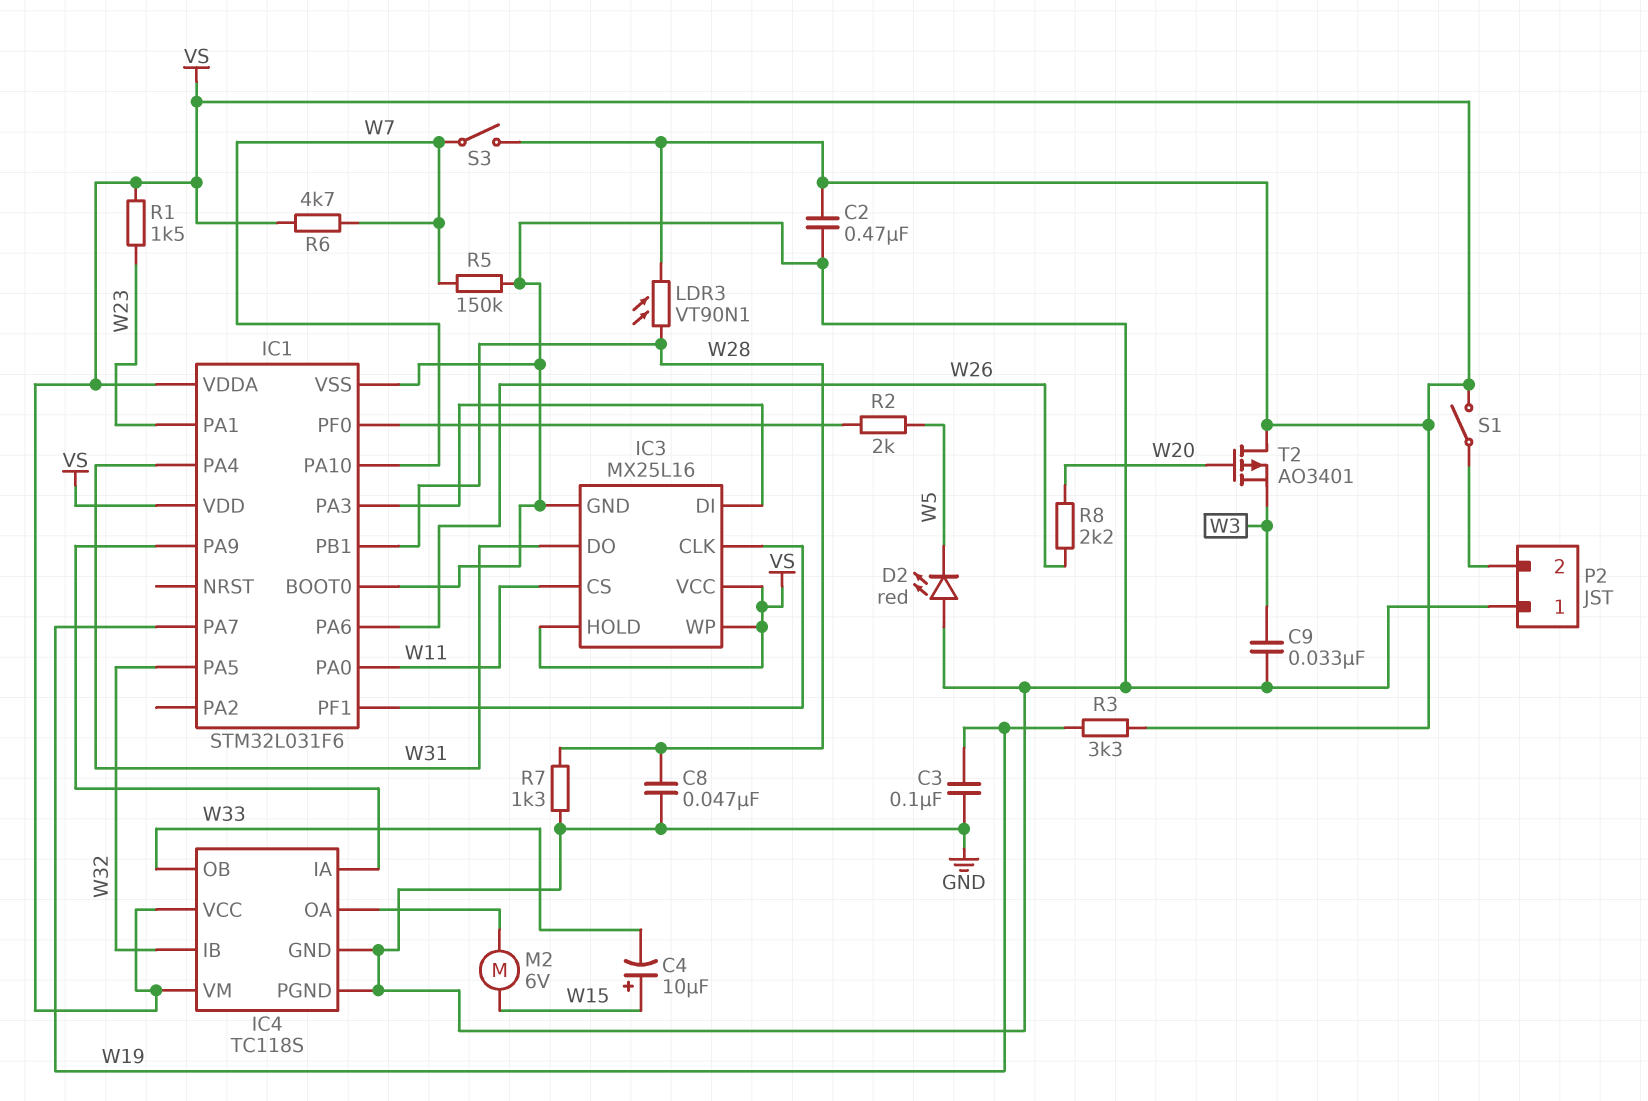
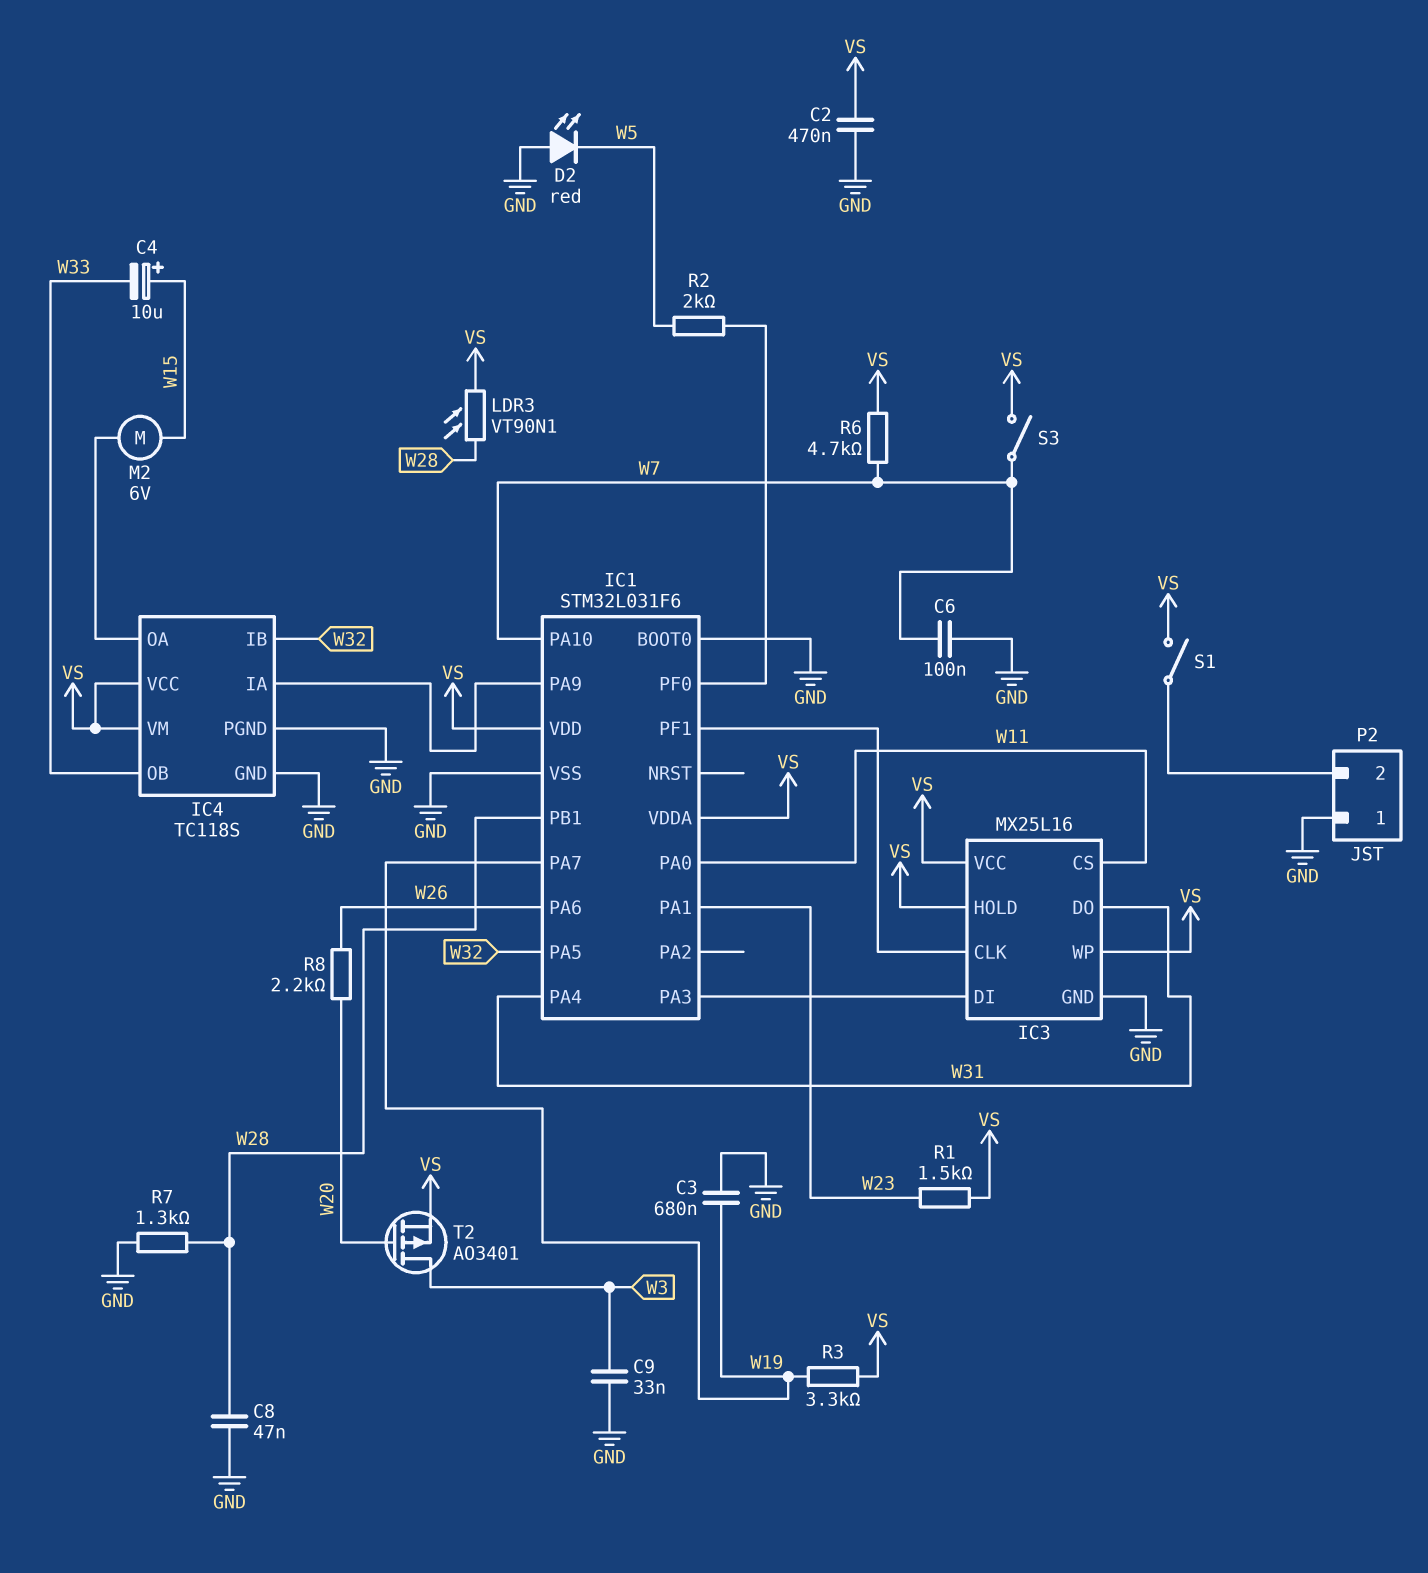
C3: 100nF (GND, W19) -> 680nF (GND, W19)
C6: none -> 100nF (GND, W7)
R5: 150k (GND, W7) -> none
T2: PMOS AO3401 (G W20, D VS, S W3) -> PMOS AO3401 (G W20, D W3, S VS)

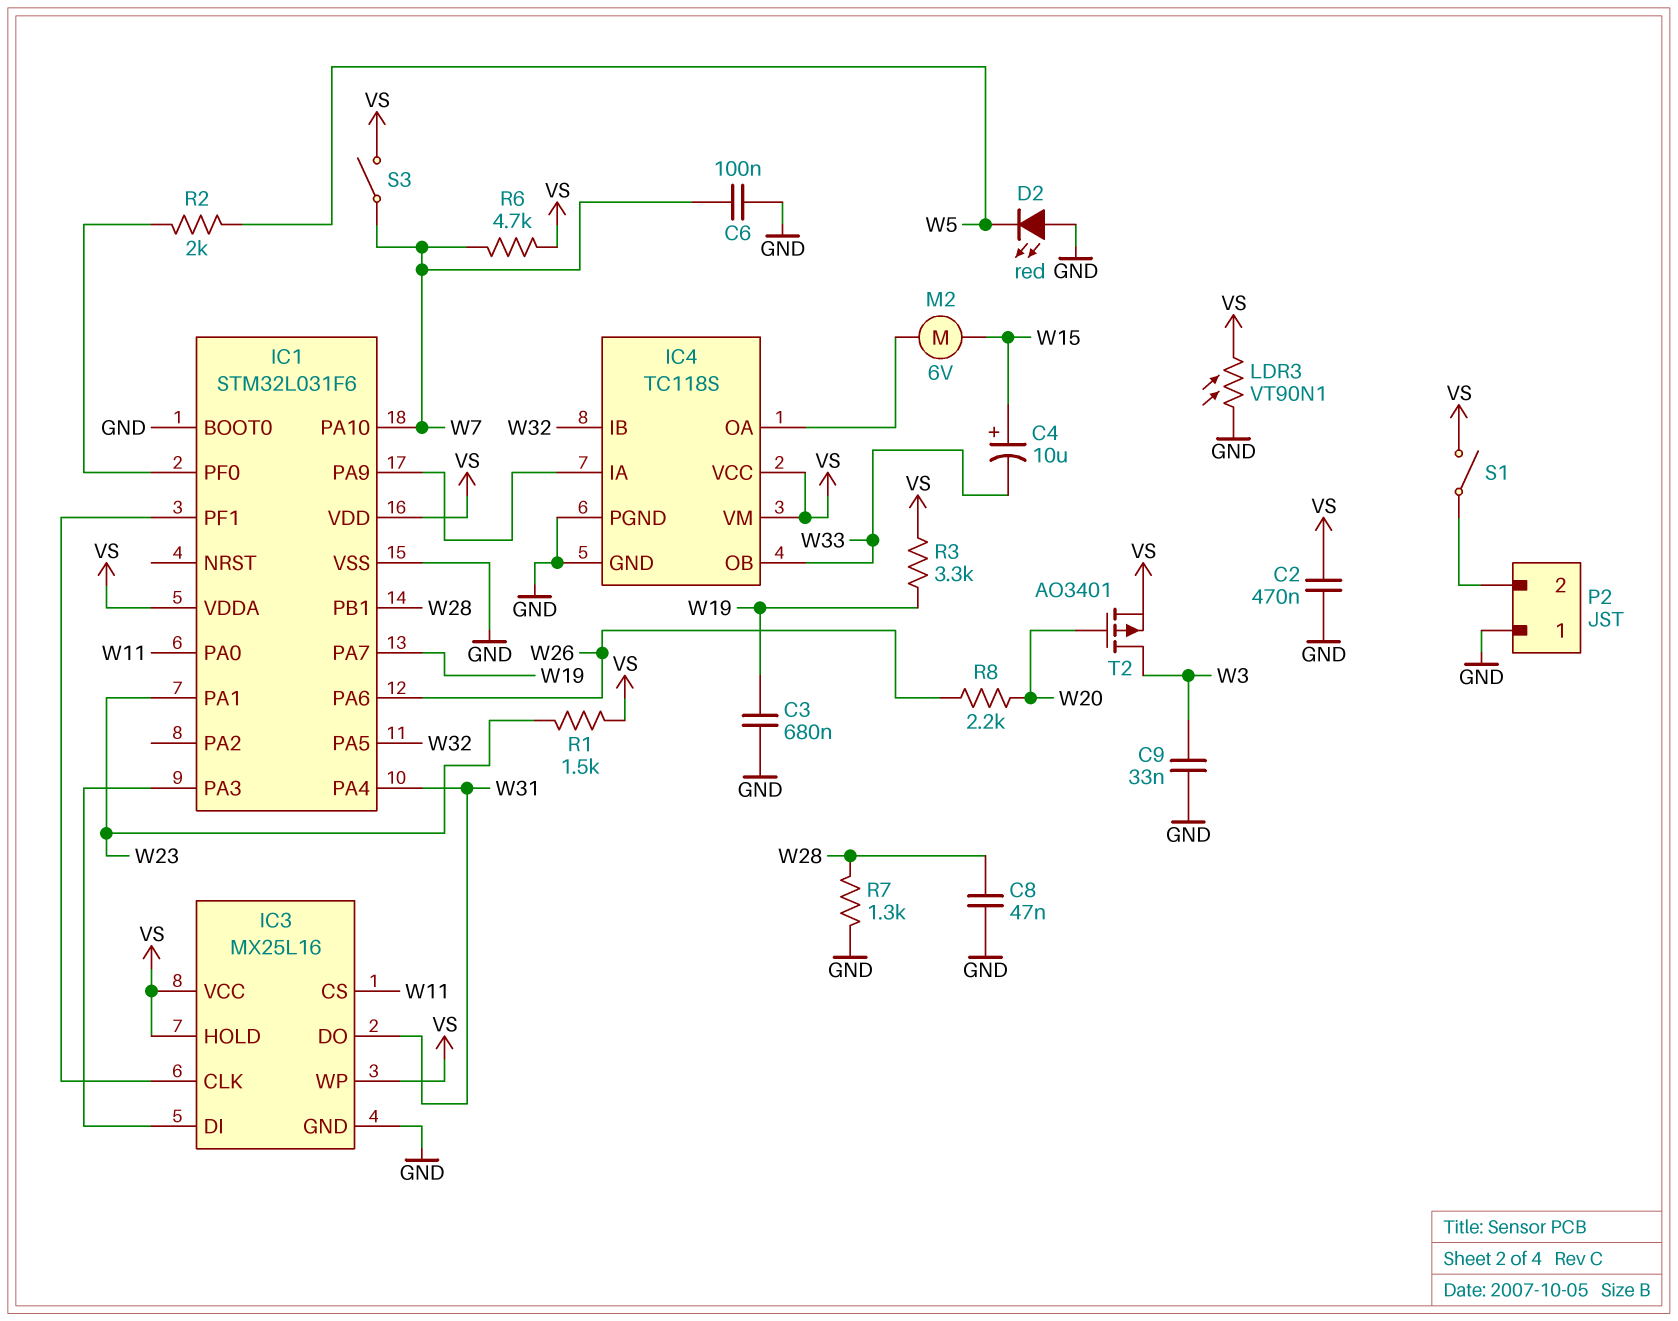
LDR3: VT90N1 (VS, W28) -> VT90N1 (GND, VS)

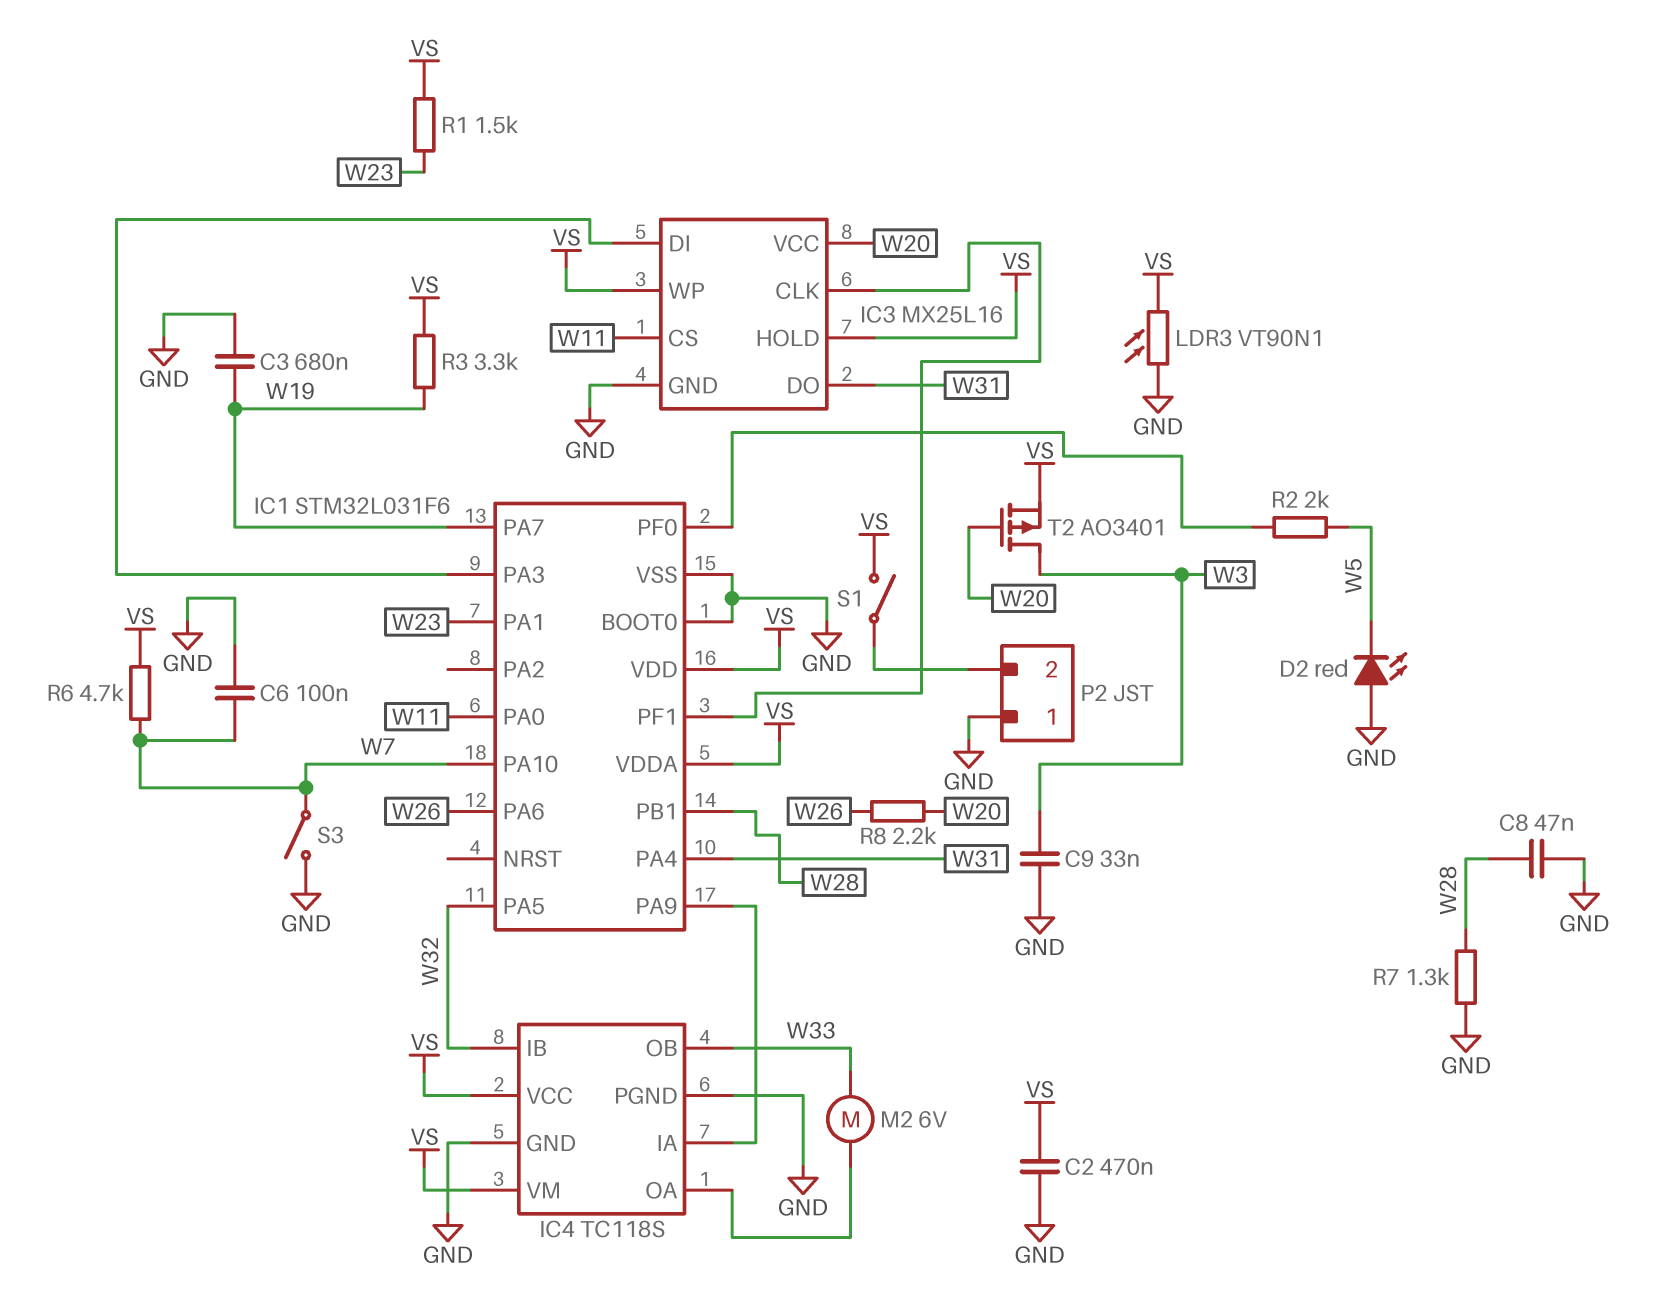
C4: 10uF (plus W15, minus W33) -> none
IC3 pin VCC: VS -> W20
M2: motor 6V (IC4/OA, W15) -> motor 6V (IC4/OA, W33)
S3: switch (VS, W7) -> switch (GND, W7)

